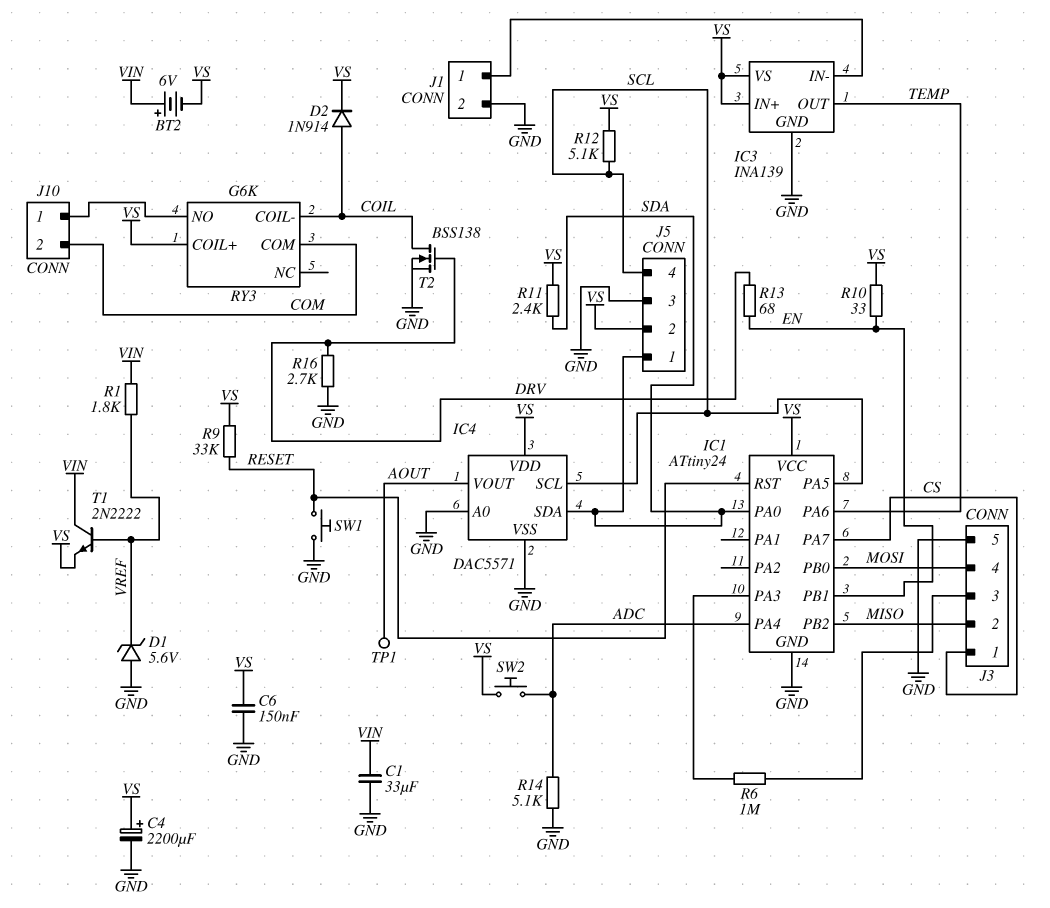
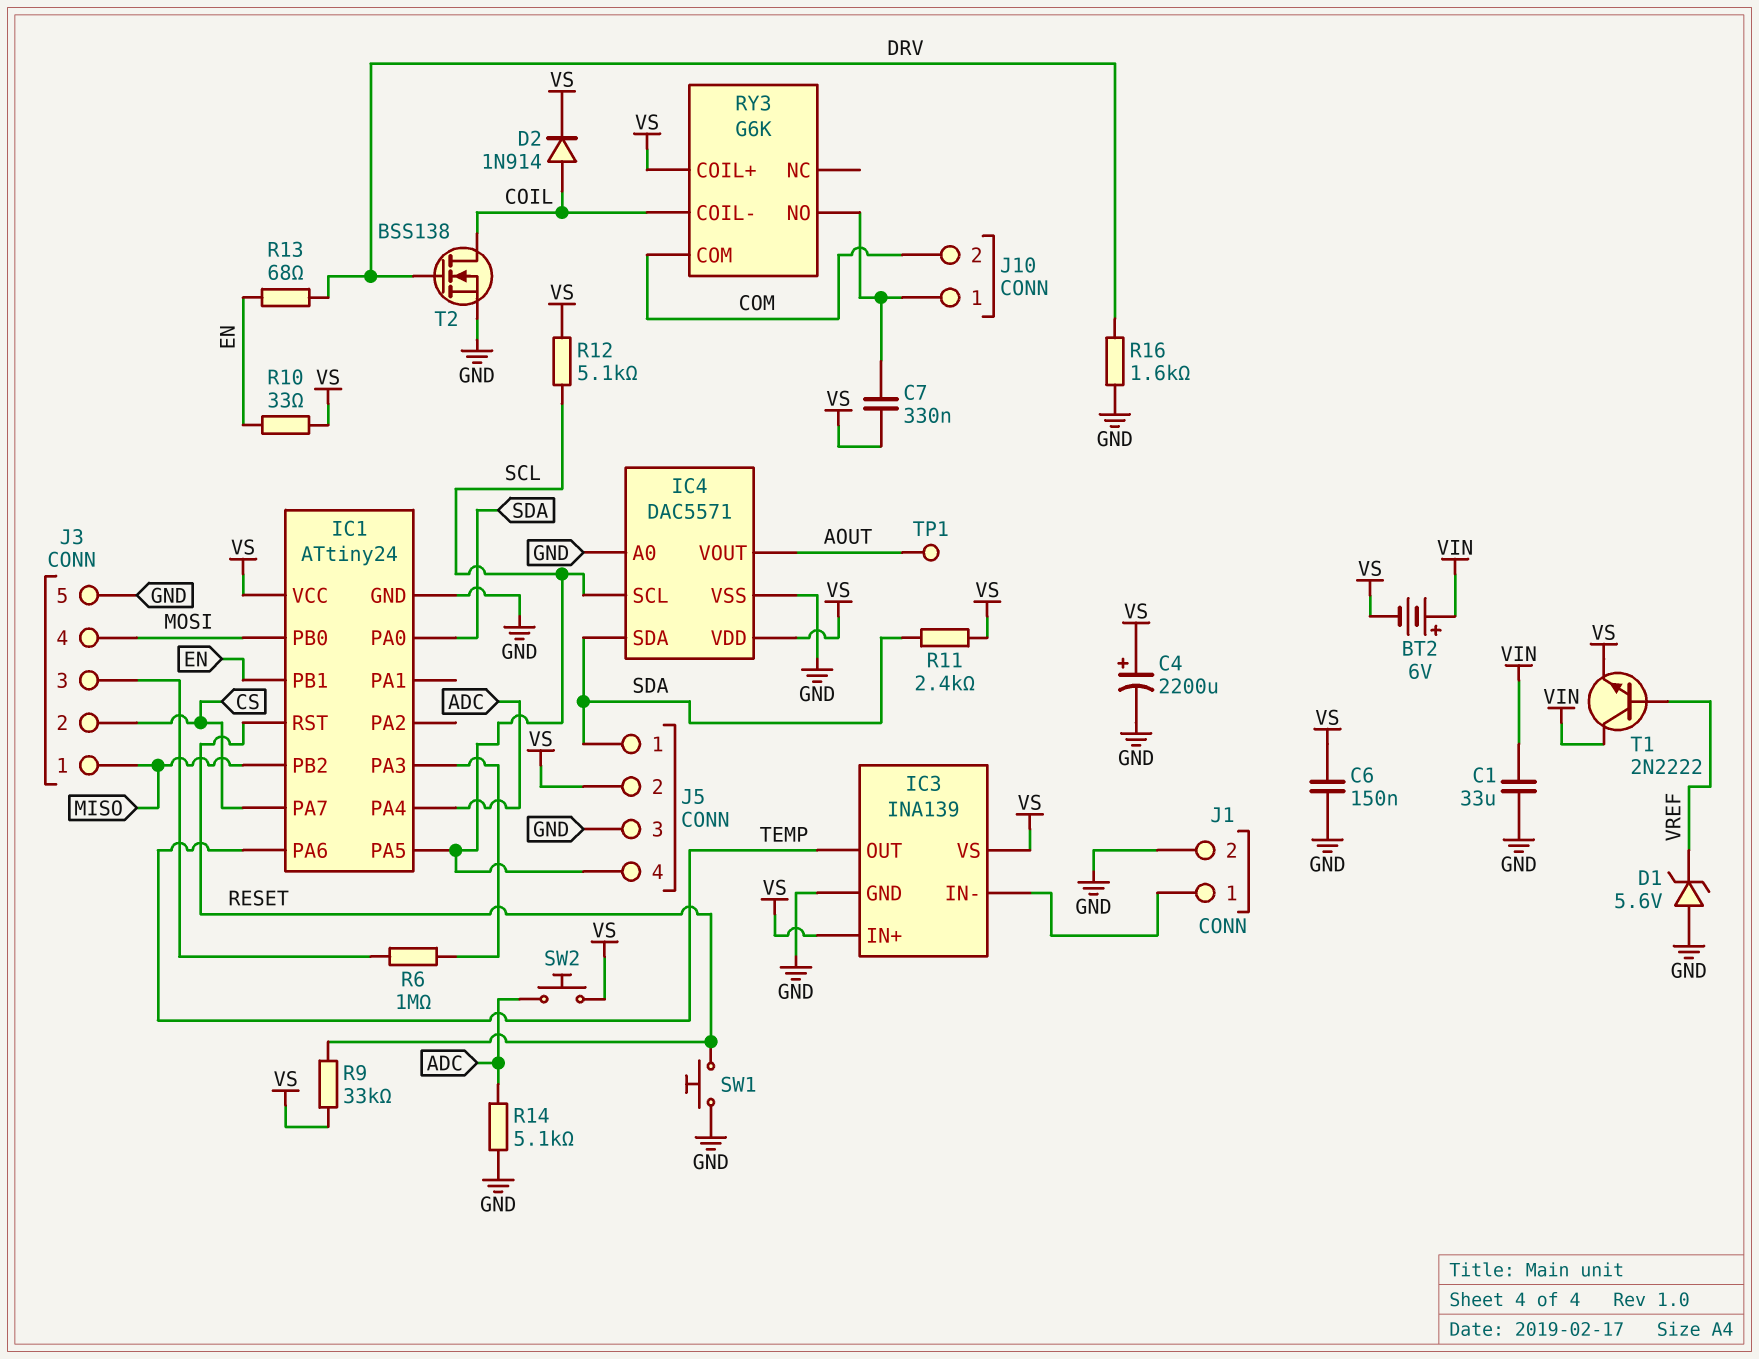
C7: none -> 330nF (J10/1, VS)
J3 pin 1: CS -> MISO
J3 pin 2: MISO -> CS
R1: 1.8k (VIN, VREF) -> none
R16: 2.7k (DRV, GND) -> 1.6k (DRV, GND)

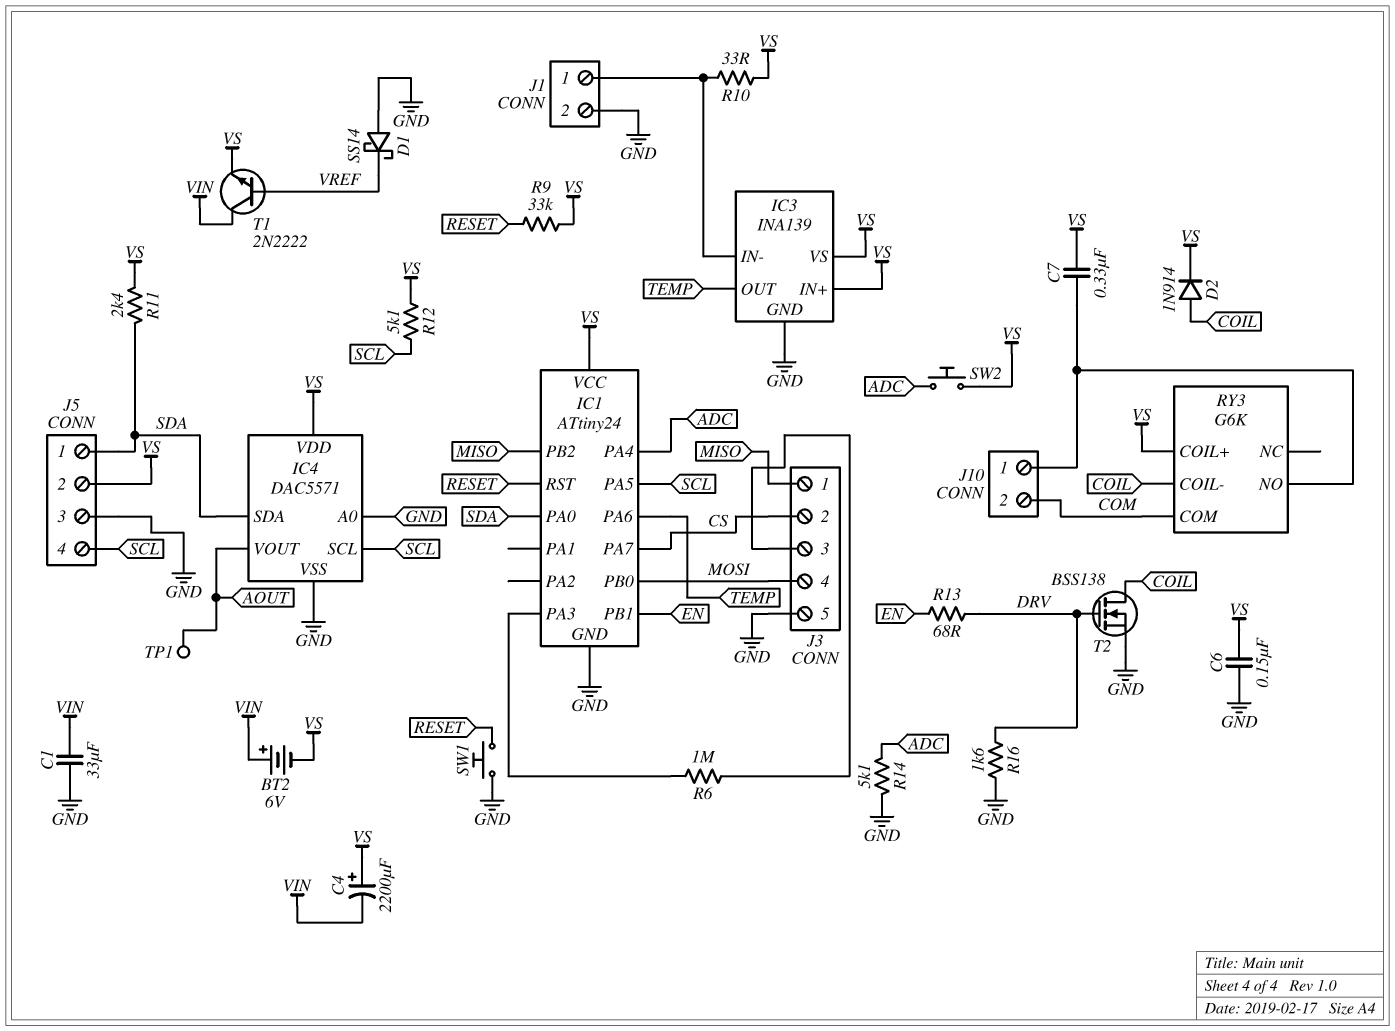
C4: 2200uF (plus VS, minus GND) -> 2200uF (plus VS, minus VIN)
D1: zener 5.6V (A GND, K VREF) -> schottky SS14 (A GND, K VREF)
R10: 33 (EN, VS) -> 33 (IC3/IN-, VS)

